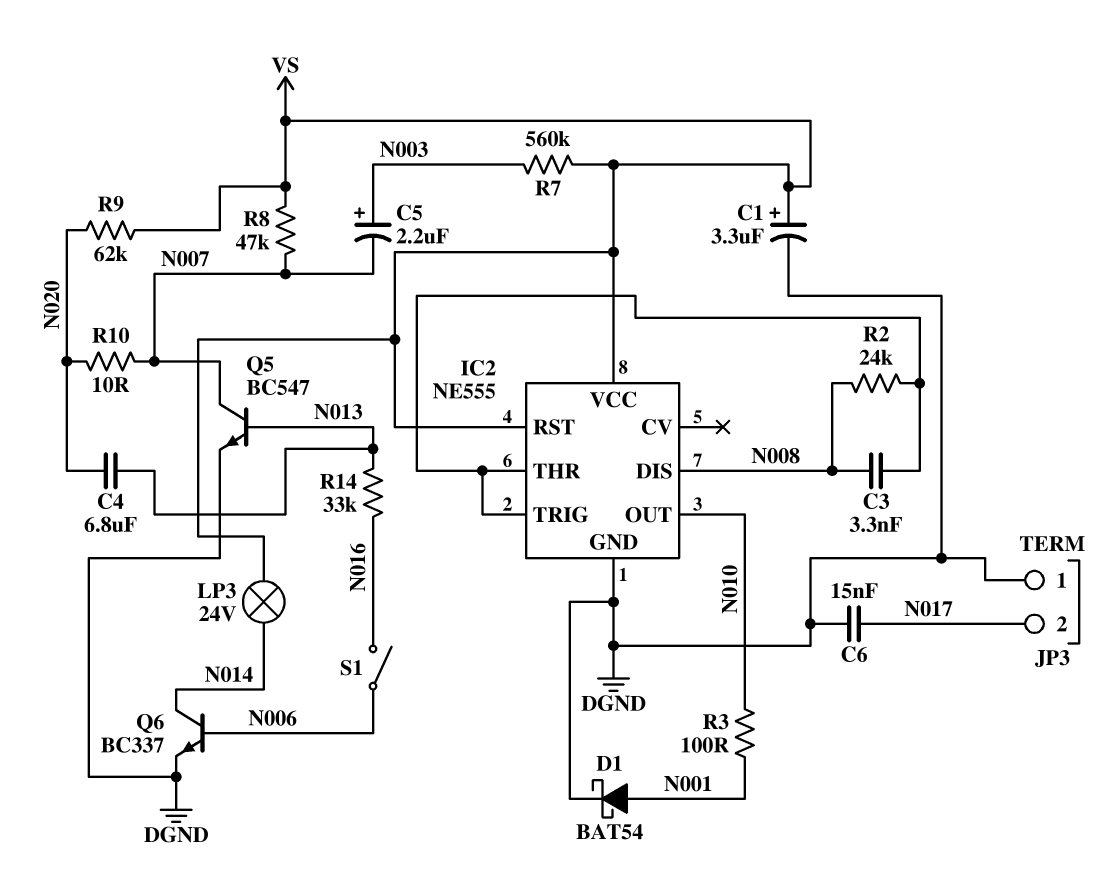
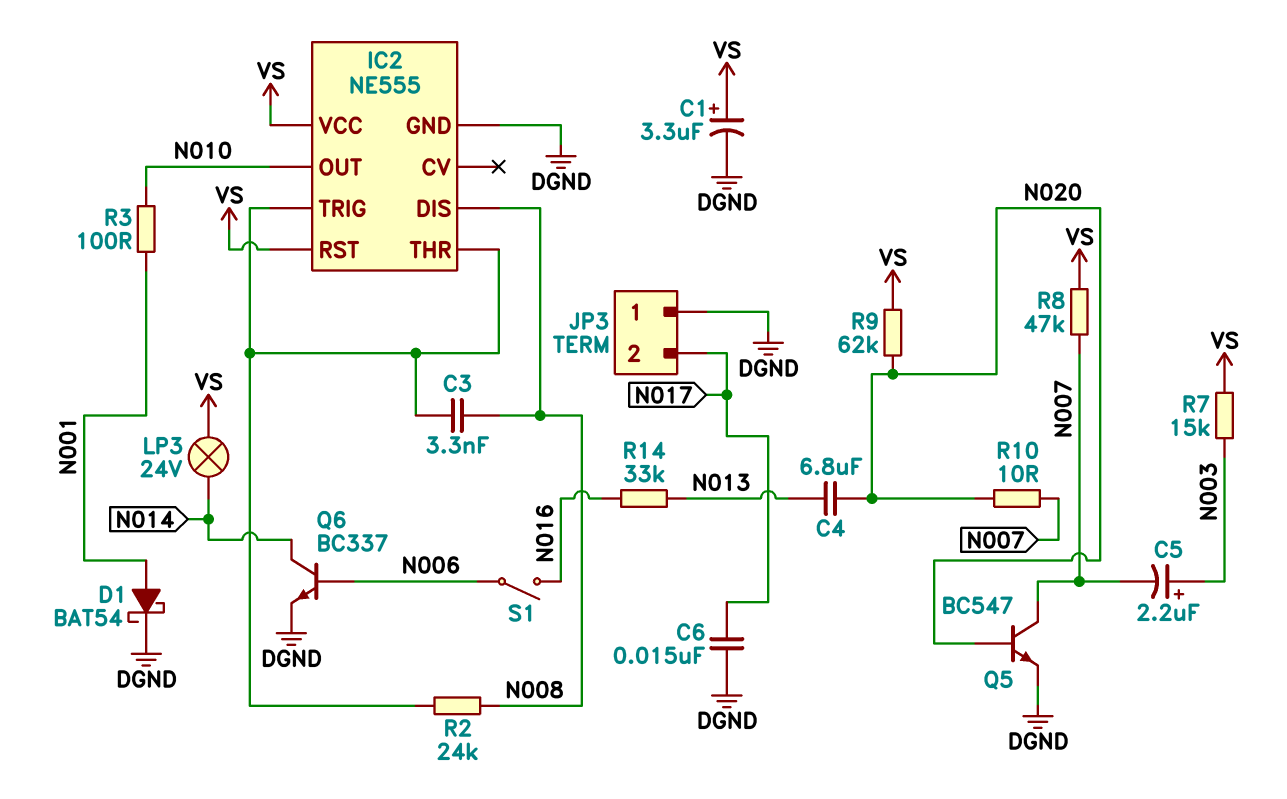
Q5: NPN BC547 (B N013, C N007, E DGND) -> NPN BC547 (B N020, C N007, E DGND)
R7: 560k (N003, VS) -> 15k (N003, VS)

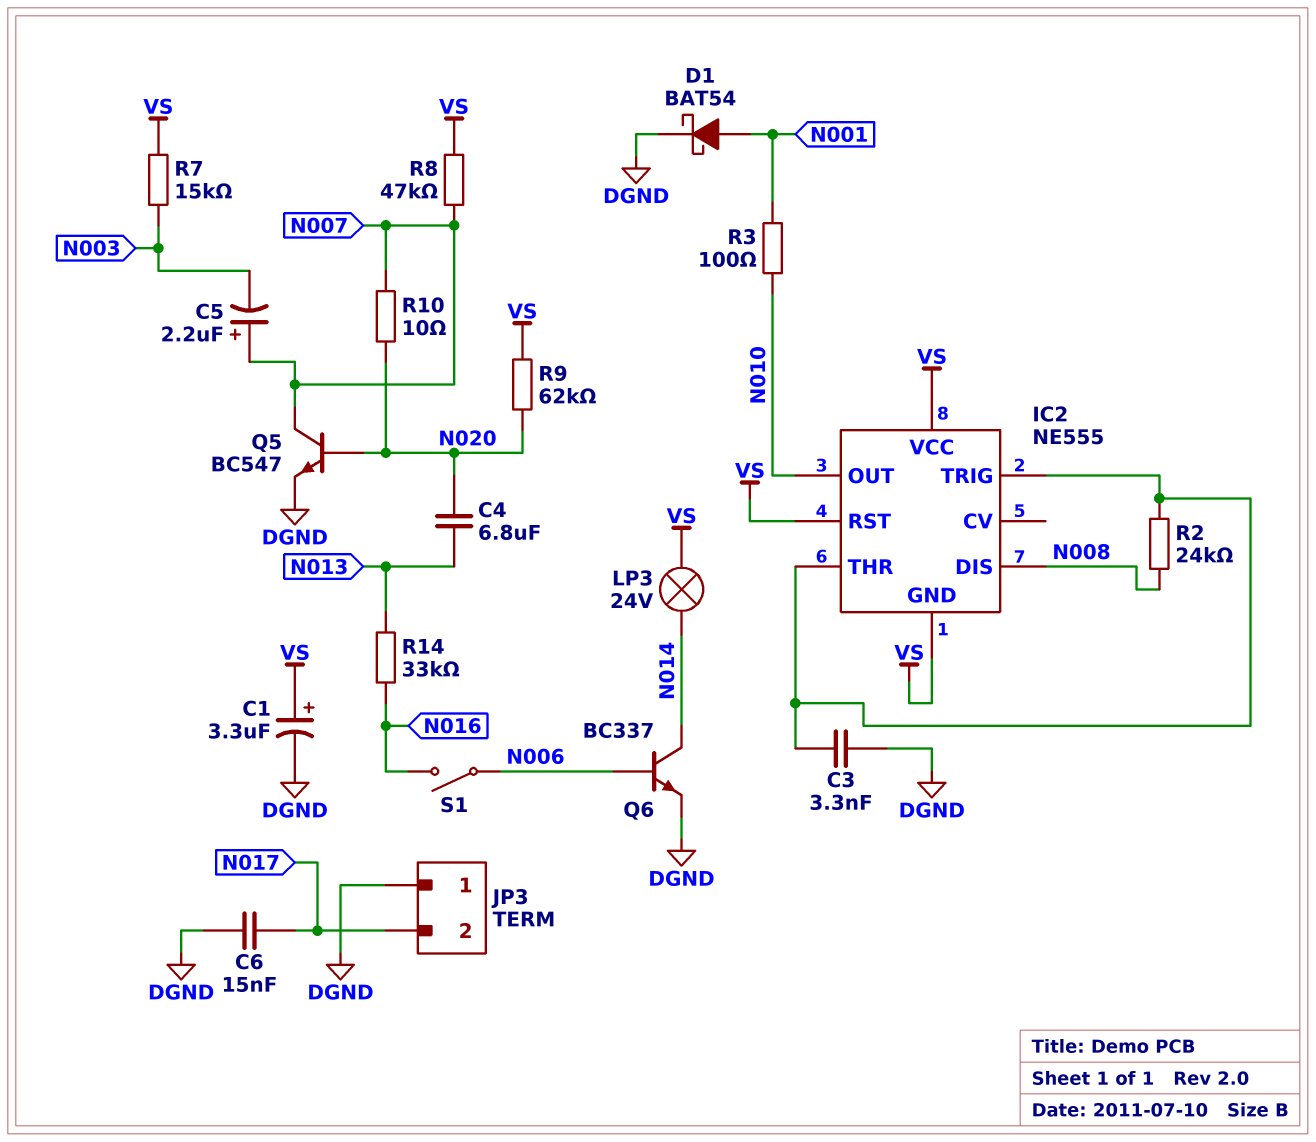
C3: 3.3nF (IC2/THR, N008) -> 3.3nF (DGND, IC2/THR)
C5: 2.2uF (plus N003, minus N007) -> 2.2uF (plus N007, minus N003)
IC2 pin GND: DGND -> VS

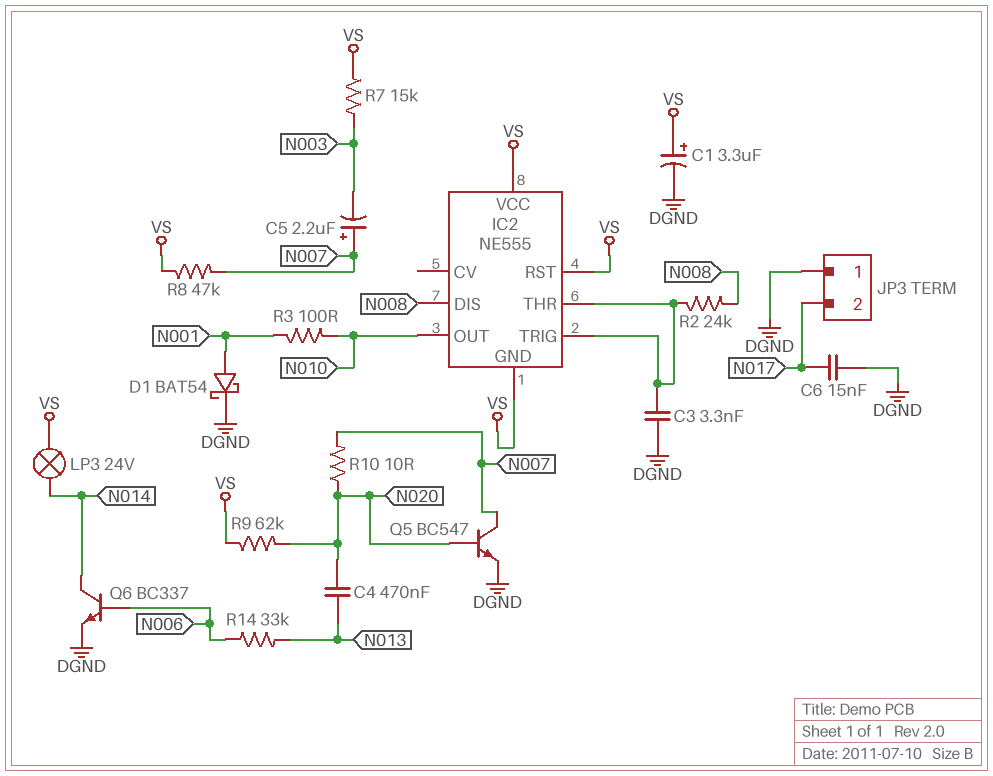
C4: 6.8uF (N013, N020) -> 470nF (N013, N020)
R14: 33k (N013, N016) -> 33k (N006, N013)
S1: switch (N006, N016) -> none

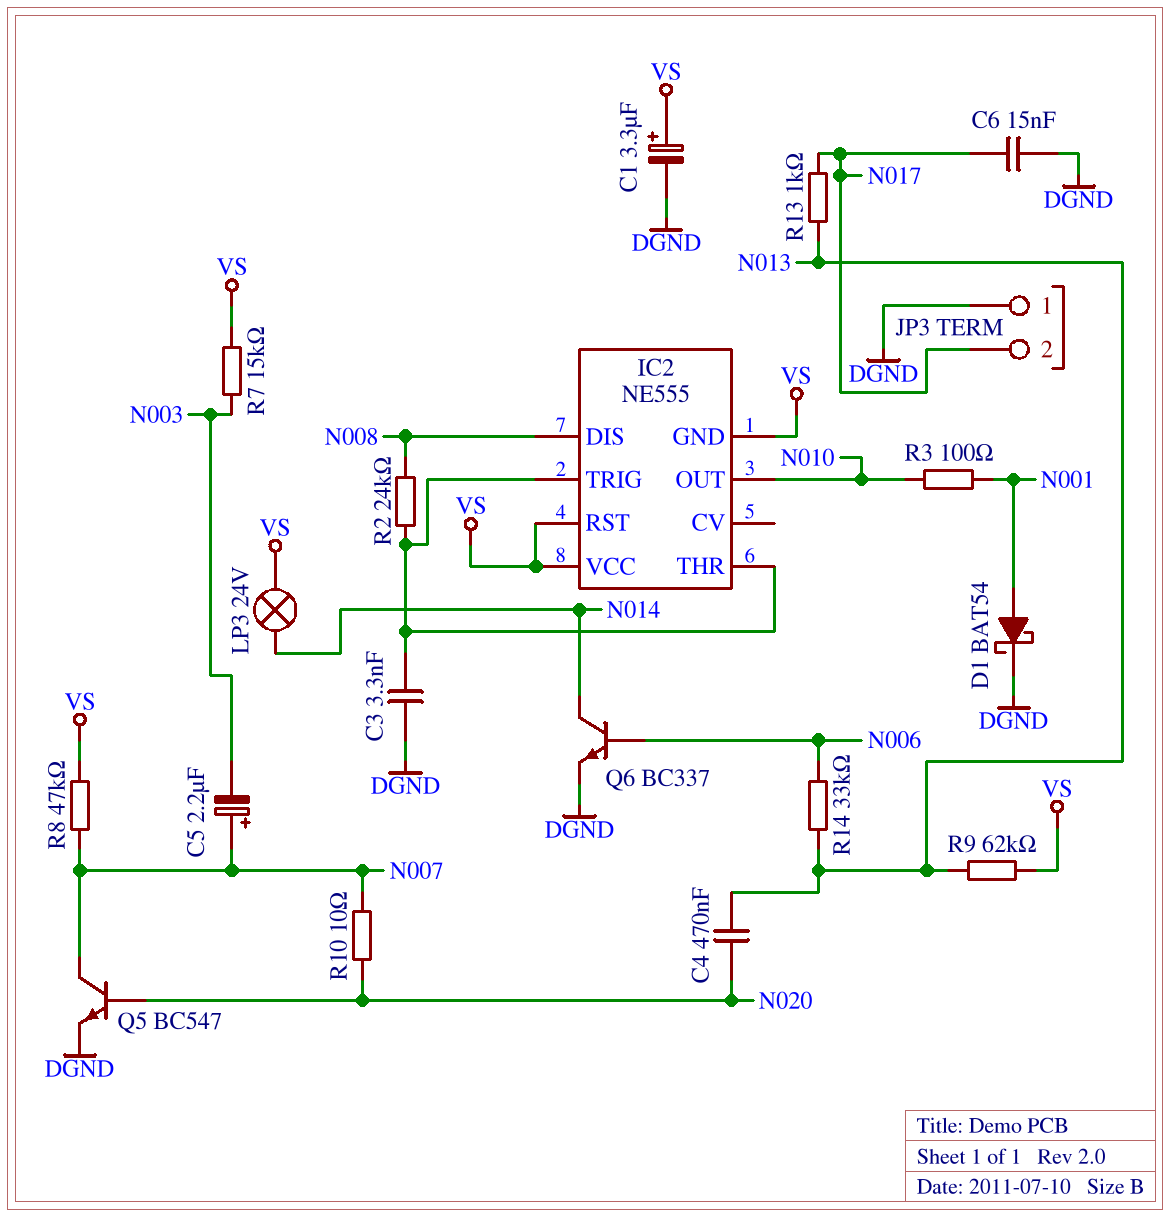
R9: 62k (N020, VS) -> 62k (N013, VS)
R13: none -> 1k (N013, N017)

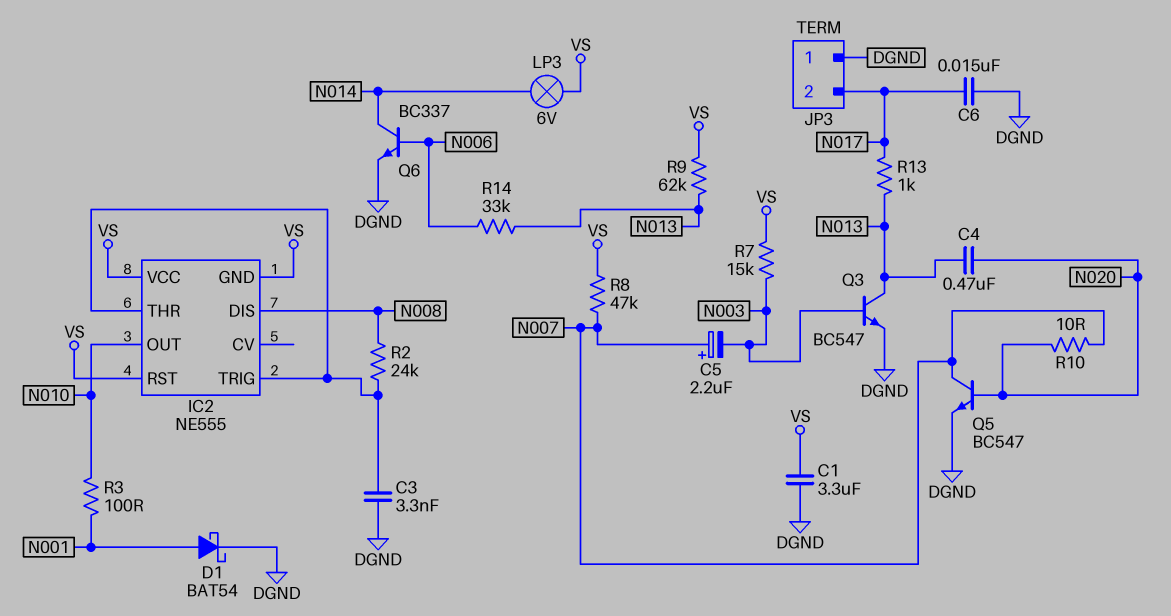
C1: 3.3uF (plus VS, minus DGND) -> 3.3uF (DGND, VS)
LP3: lamp 24V (N014, VS) -> lamp 6V (N014, VS)
Q3: none -> NPN BC547 (B N003, C N013, E DGND)

